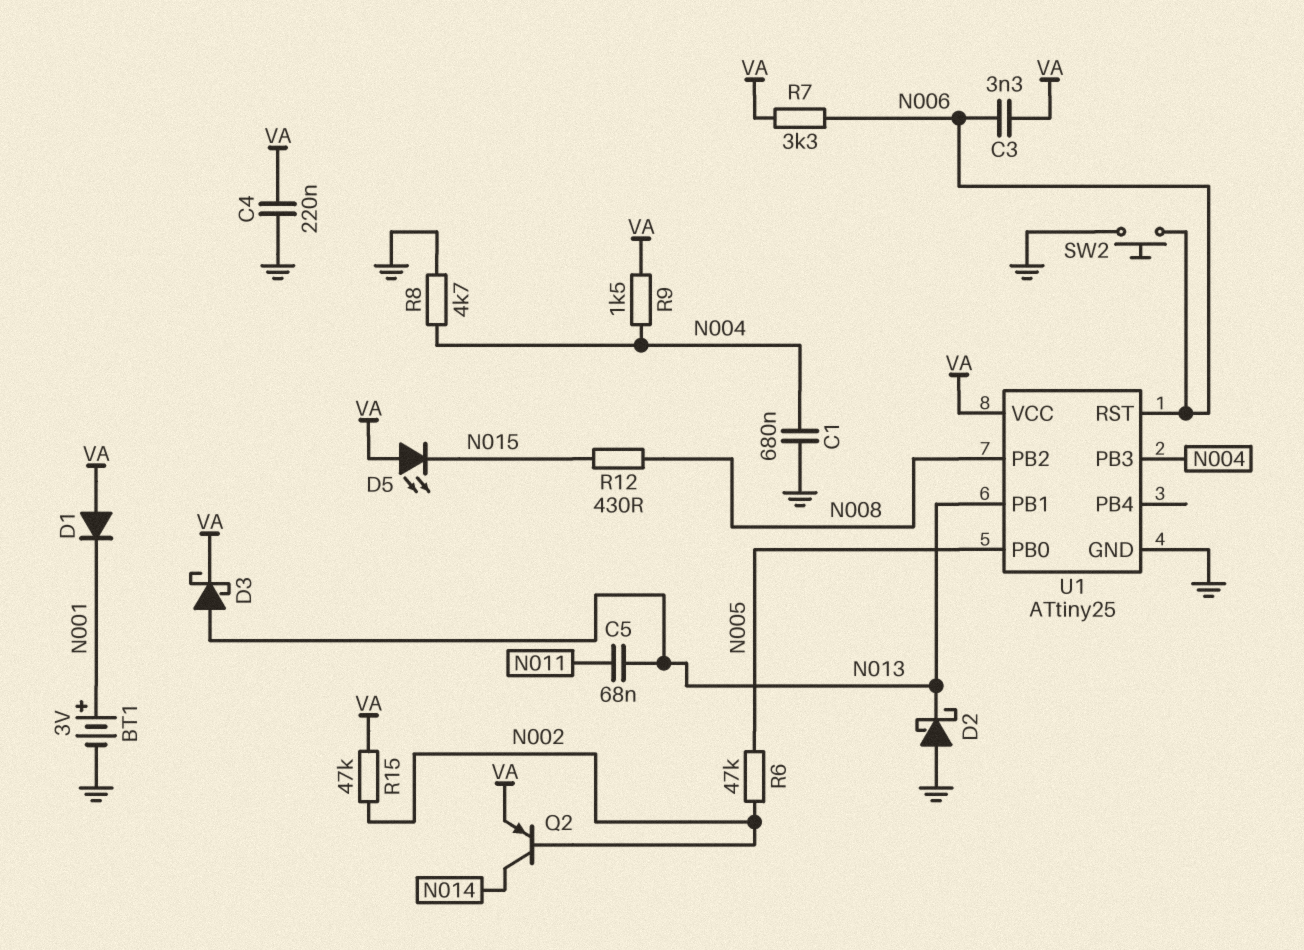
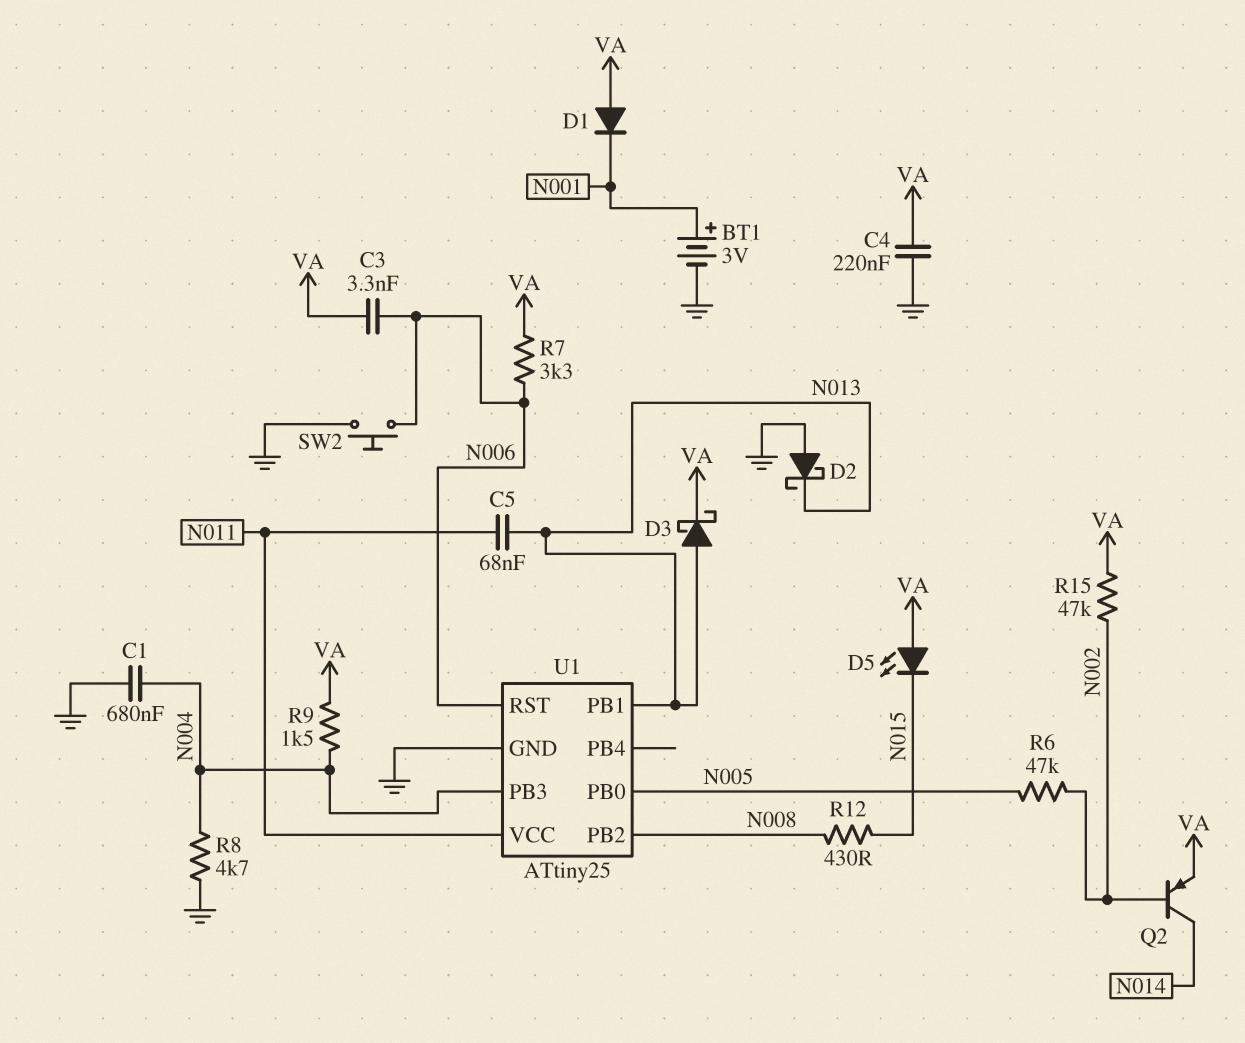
U1 pin VCC: VA -> N011

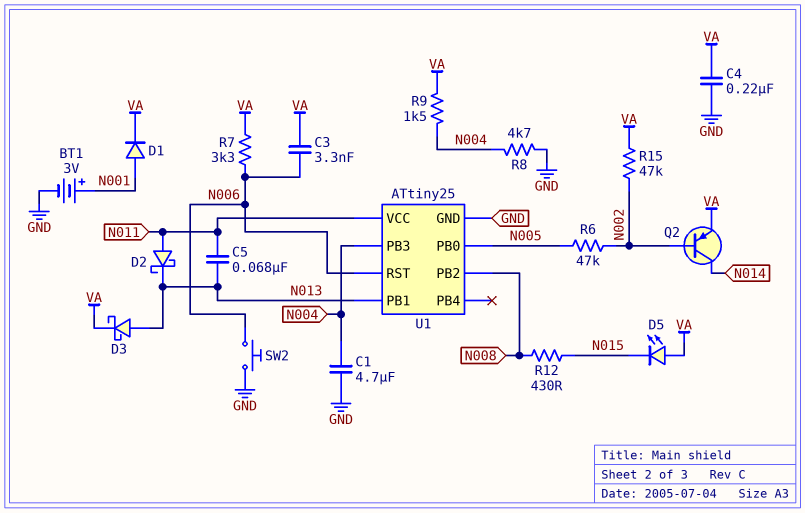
C1: 680nF (GND, N004) -> 4.7uF (GND, N004)
D1: diode (A VA, K N001) -> diode (A N001, K VA)
D2: schottky (A GND, K N013) -> schottky (A N011, K N013)

